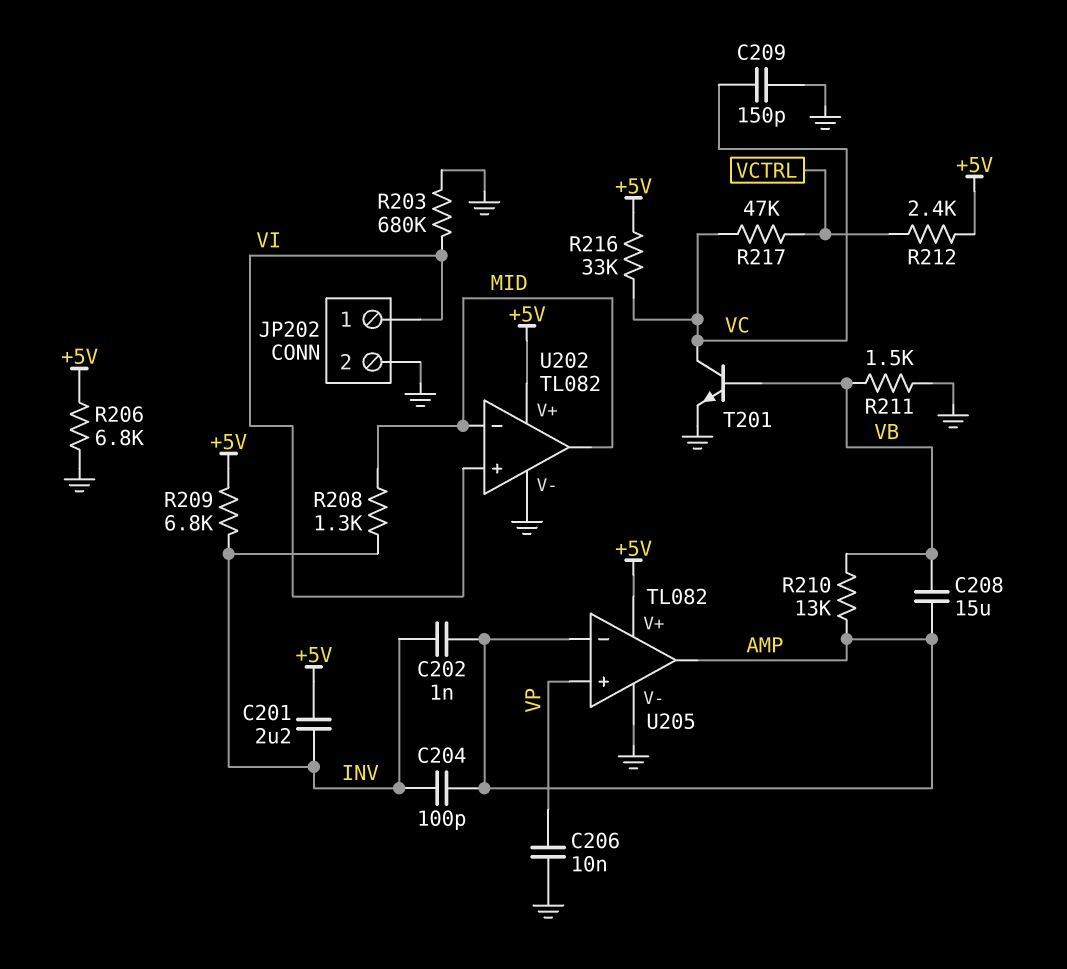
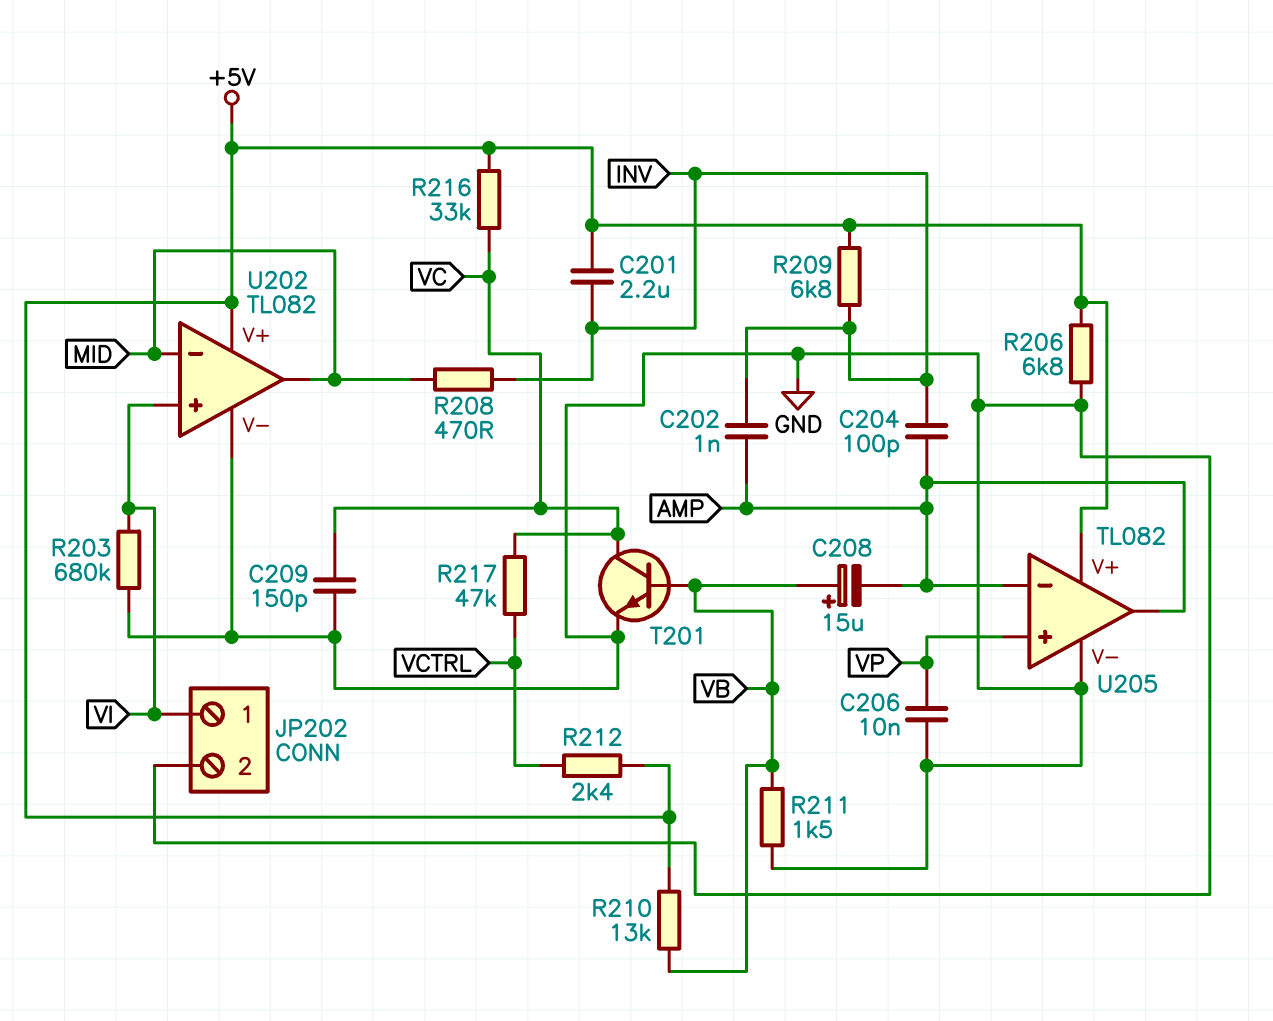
C208: 15uF (AMP, VB) -> 15uF (plus VB, minus AMP)
R208: 1.3k (INV, MID) -> 470 (INV, MID)
R210: 13k (AMP, VB) -> 13k (+5V, VB)

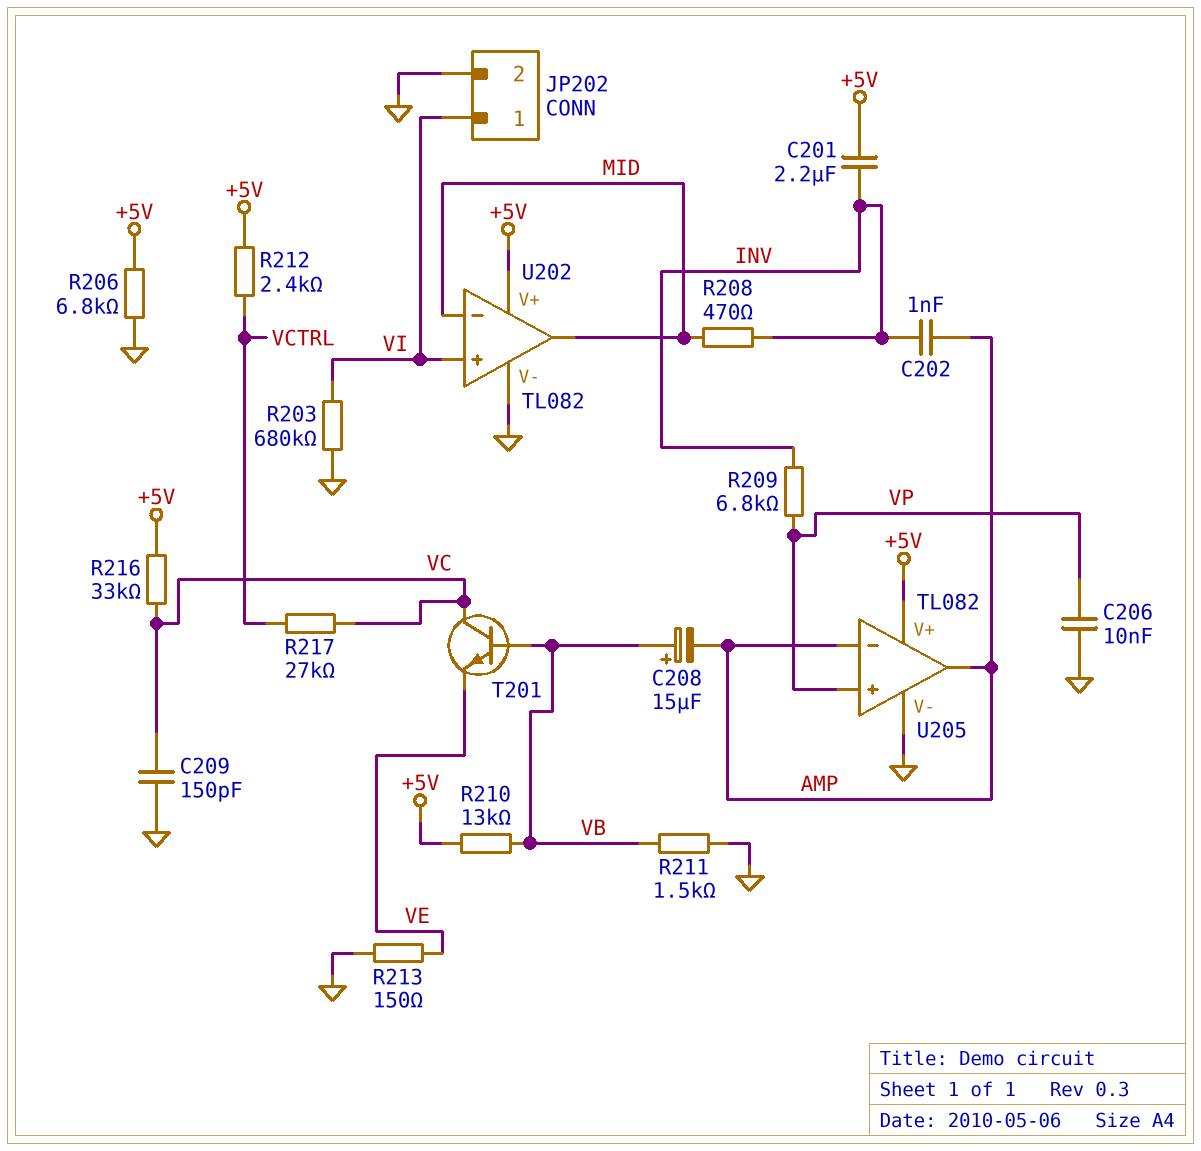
C204: 100pF (AMP, INV) -> none
R209: 6.8k (+5V, INV) -> 6.8k (INV, VP)
R213: none -> 150 (GND, VE)
R217: 47k (VC, VCTRL) -> 27k (VC, VCTRL)
T201: NPN (B VB, C VC, E GND) -> NPN (B VB, C VC, E VE)

